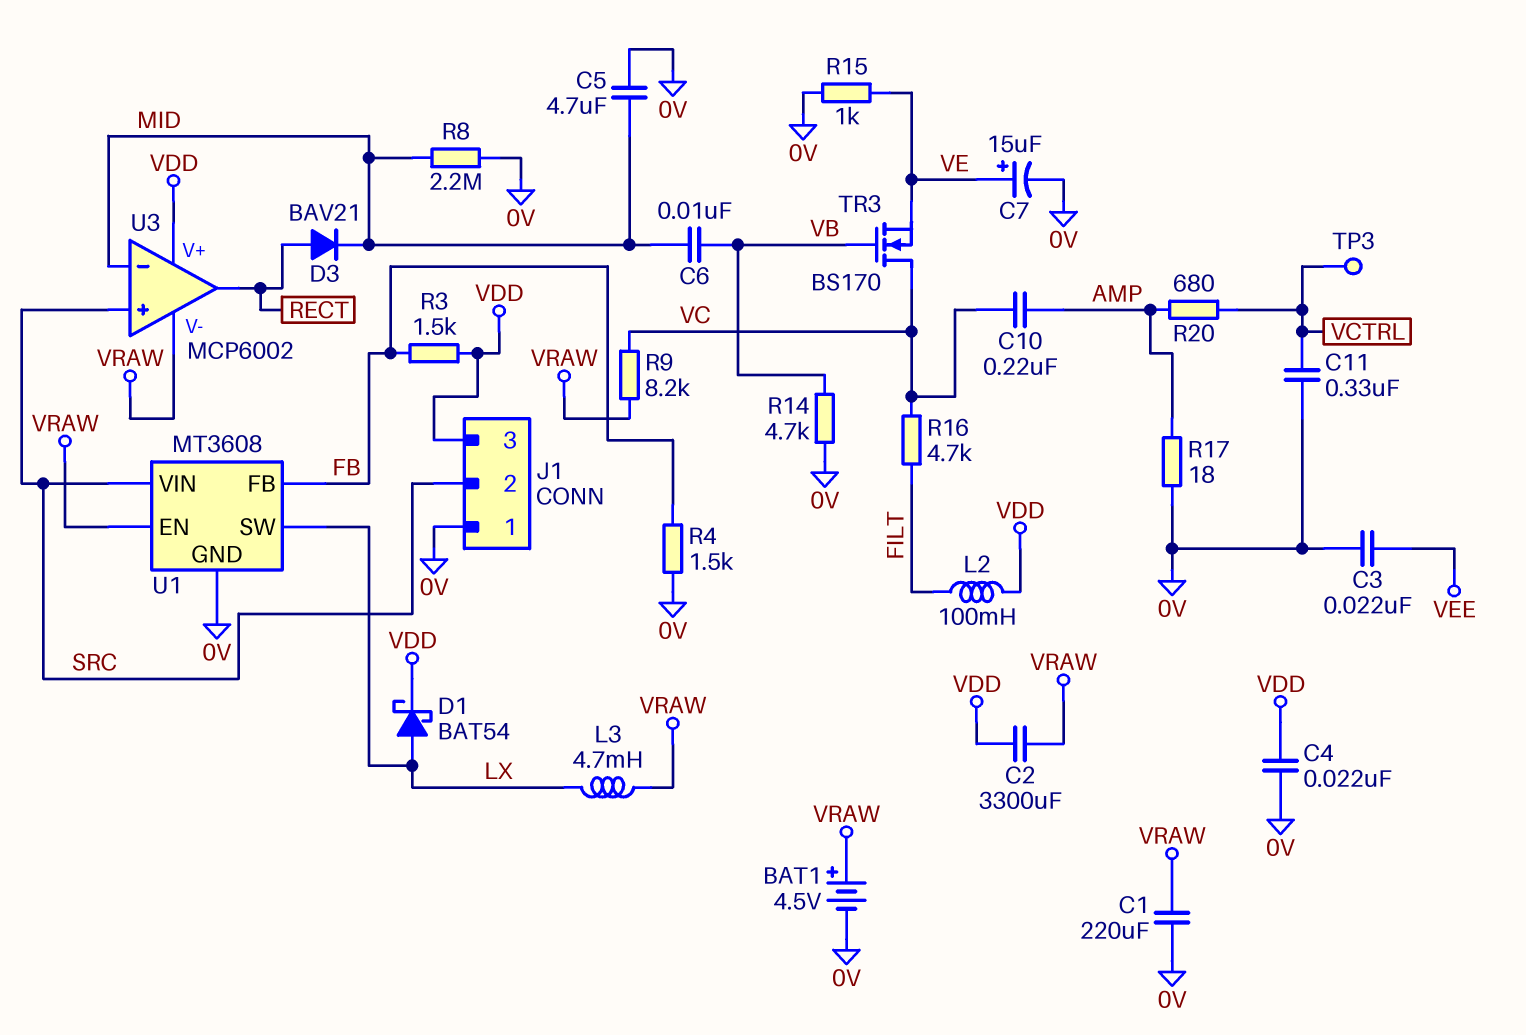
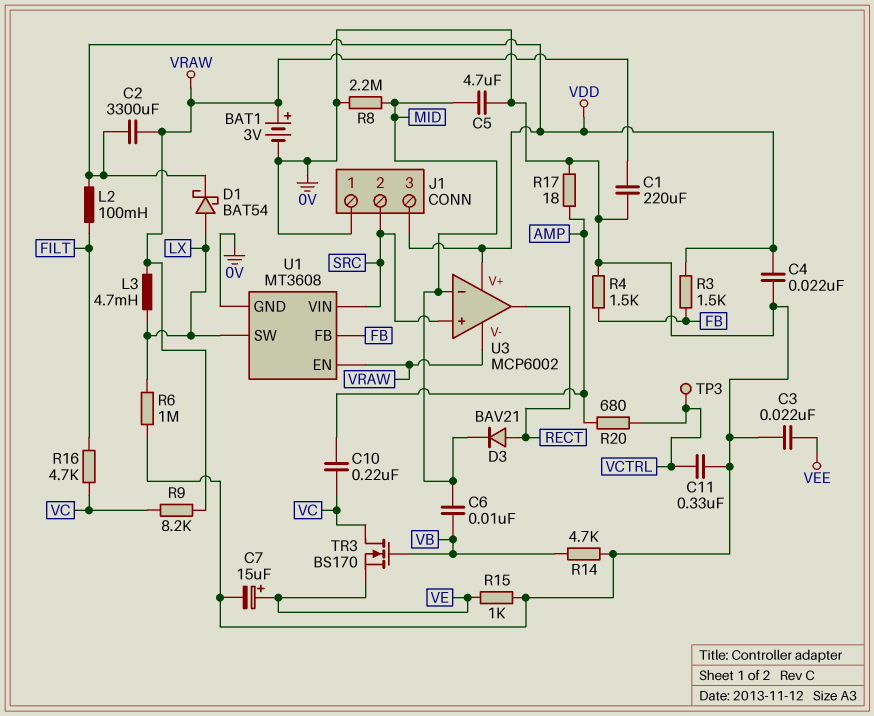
BAT1: 4.5V (plus VRAW, minus 0V) -> 3V (plus VRAW, minus 0V)
R6: none -> 1M (0V, LX)

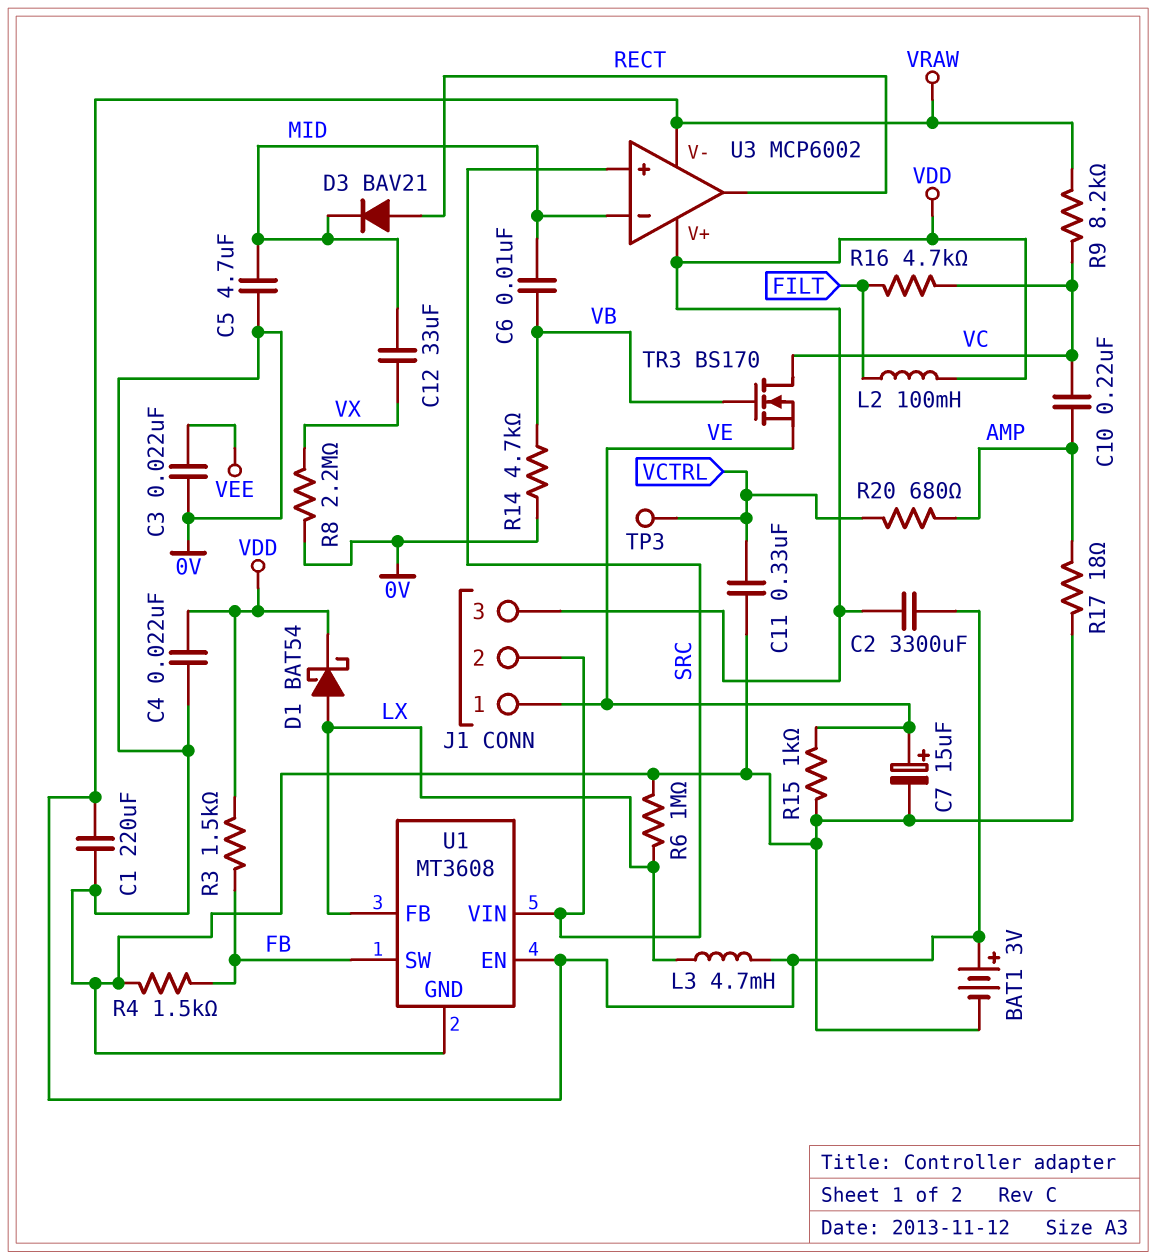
C12: none -> 33uF (MID, VX)
J1 pin 1: 0V -> VE
R8: 2.2M (0V, MID) -> 2.2M (0V, VX)
U1 pin FB: FB -> LX
U1 pin SW: LX -> FB

